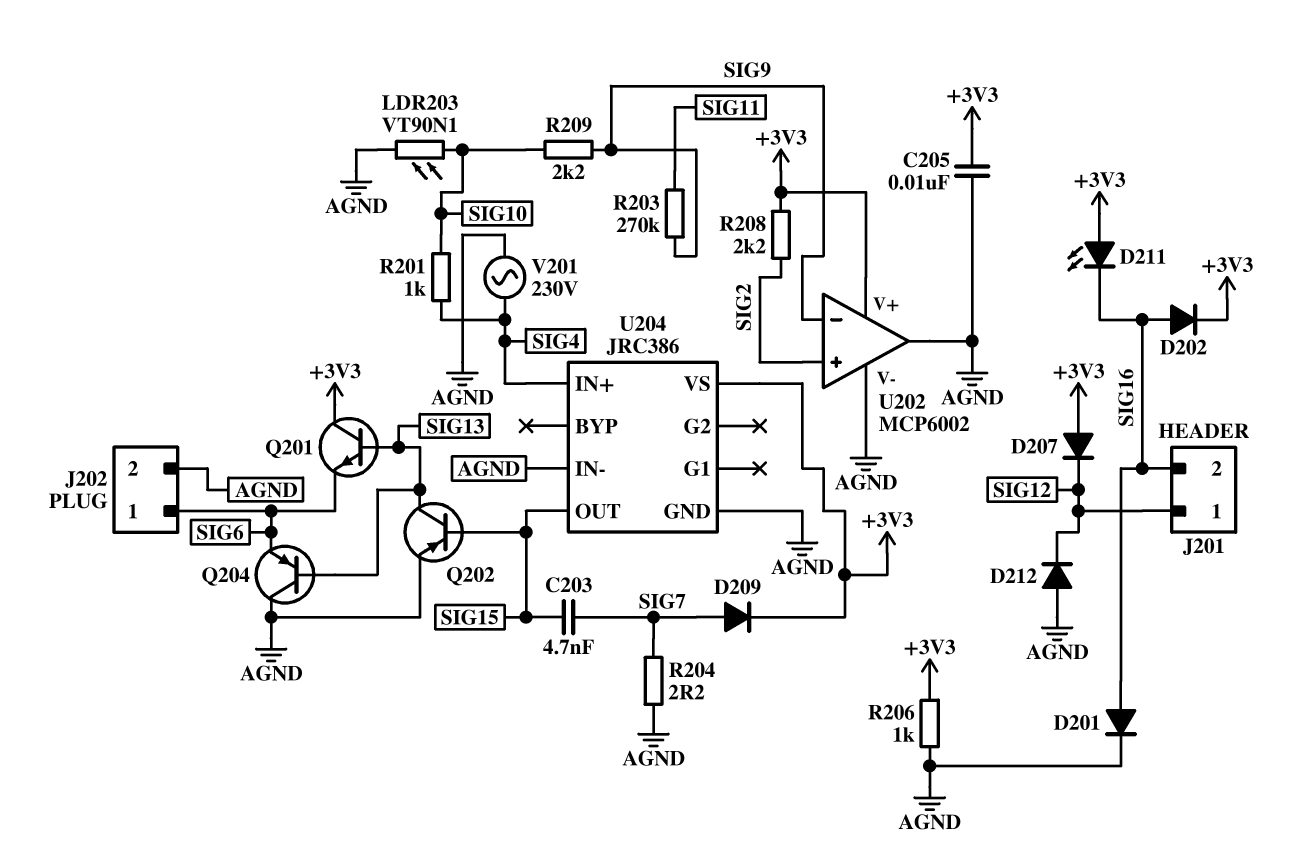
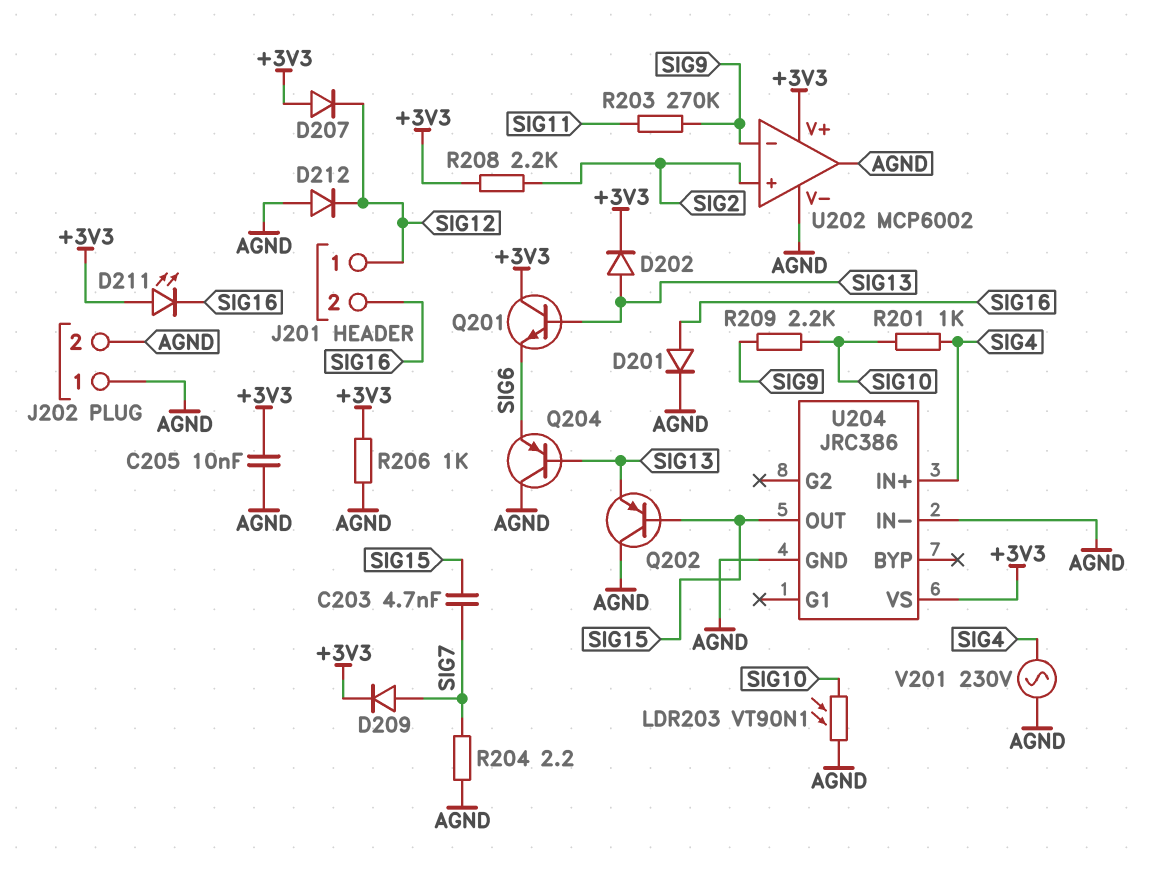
D202: diode (A SIG16, K +3V3) -> diode (A SIG13, K +3V3)
J202 pin 1: SIG6 -> AGND
Q202: PNP (B SIG15, C SIG13, E AGND) -> PNP (B SIG15, C AGND, E SIG13)

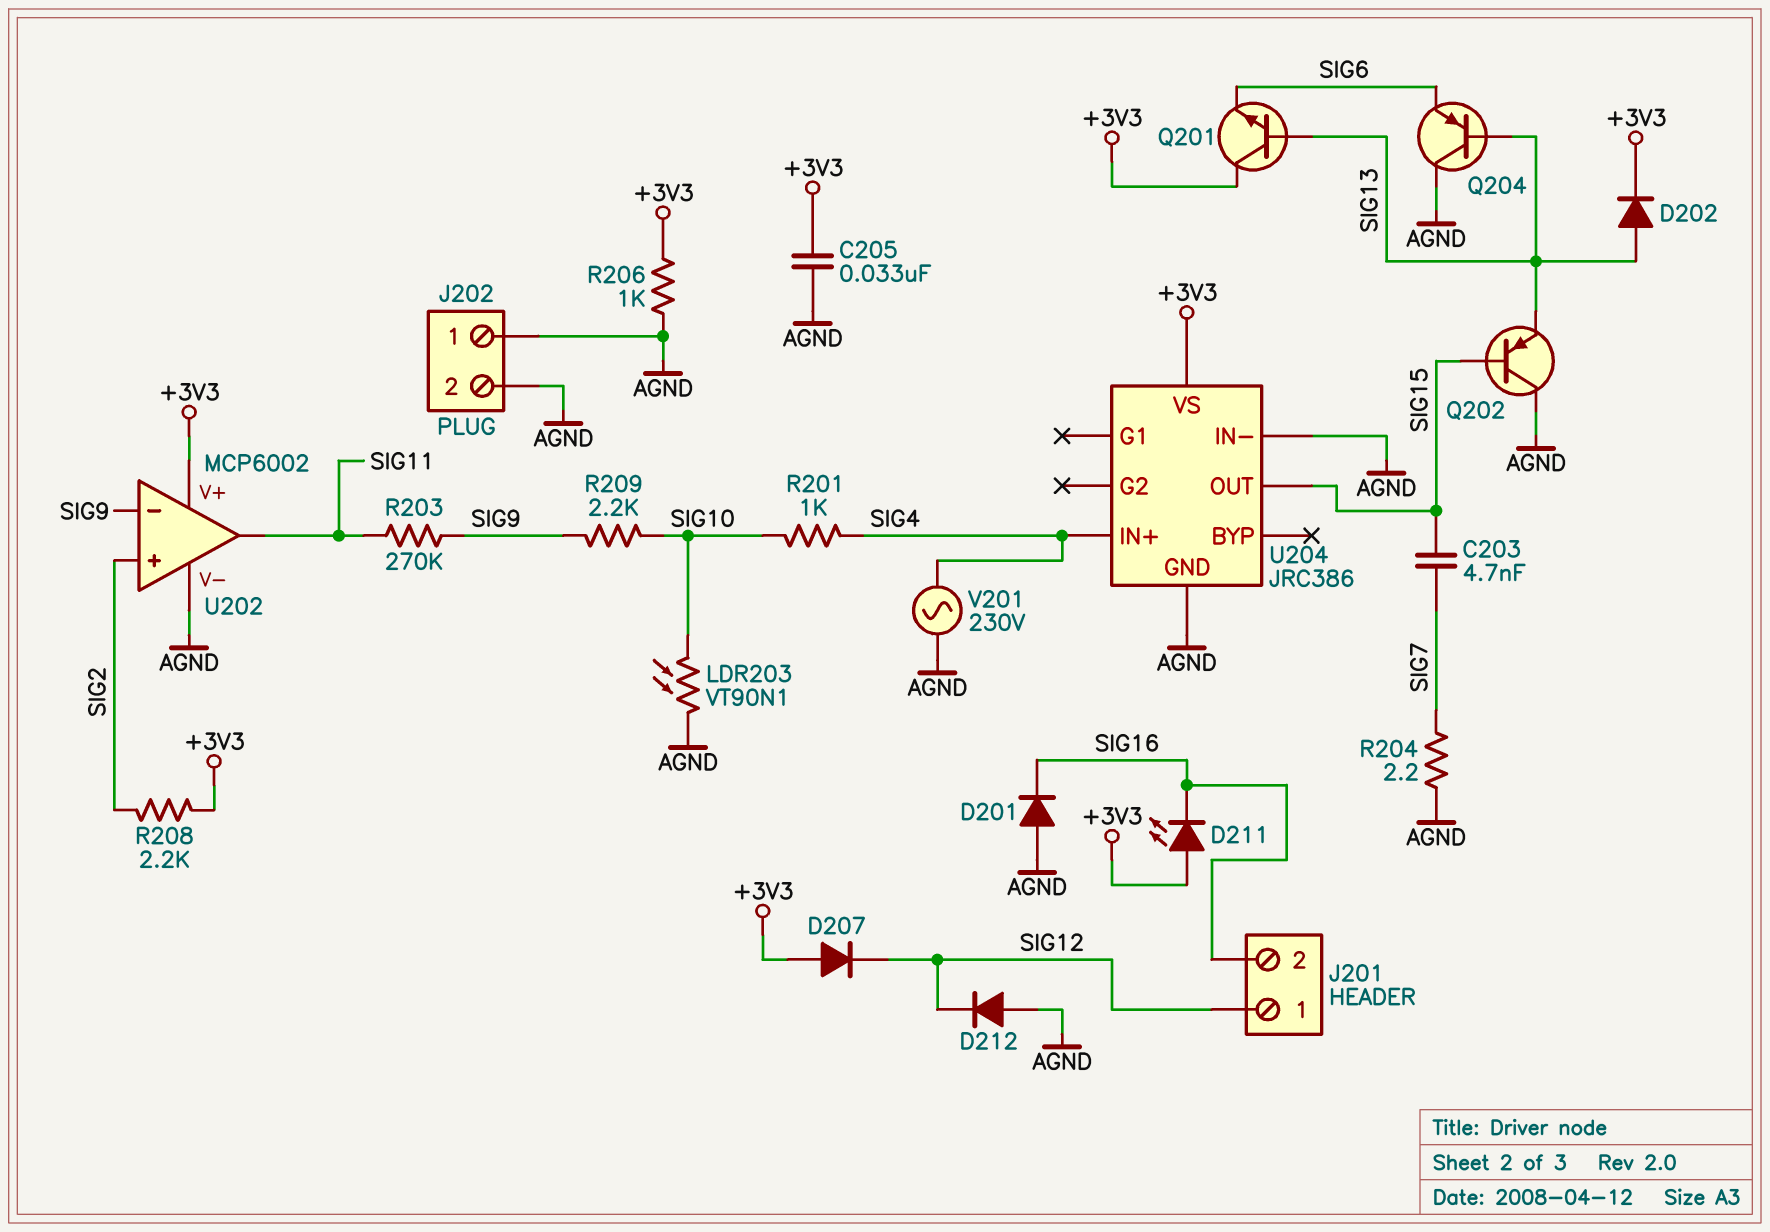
C205: 10nF (+3V3, AGND) -> 33nF (+3V3, AGND)
D201: diode (A SIG16, K AGND) -> diode (A AGND, K SIG16)
D209: diode (A SIG7, K +3V3) -> none
U202 pin out: AGND -> SIG11

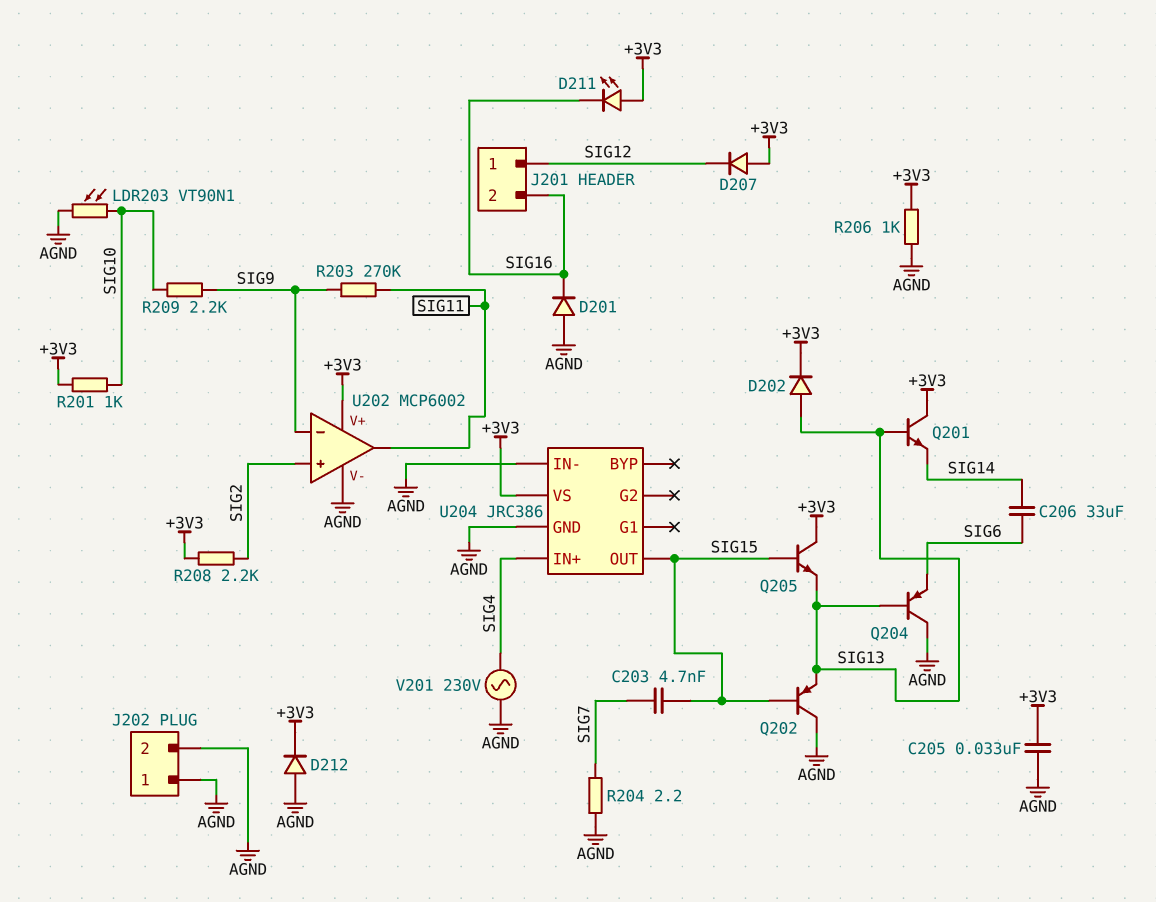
C206: none -> 33uF (SIG6, SIG14)
D212: diode (A AGND, K SIG12) -> diode (A AGND, K +3V3)
Q201: NPN (B SIG13, C +3V3, E SIG6) -> NPN (B SIG13, C +3V3, E SIG14)
Q205: none -> NPN (B SIG15, C +3V3, E SIG13)
R201: 1k (SIG4, SIG10) -> 1k (+3V3, SIG10)

